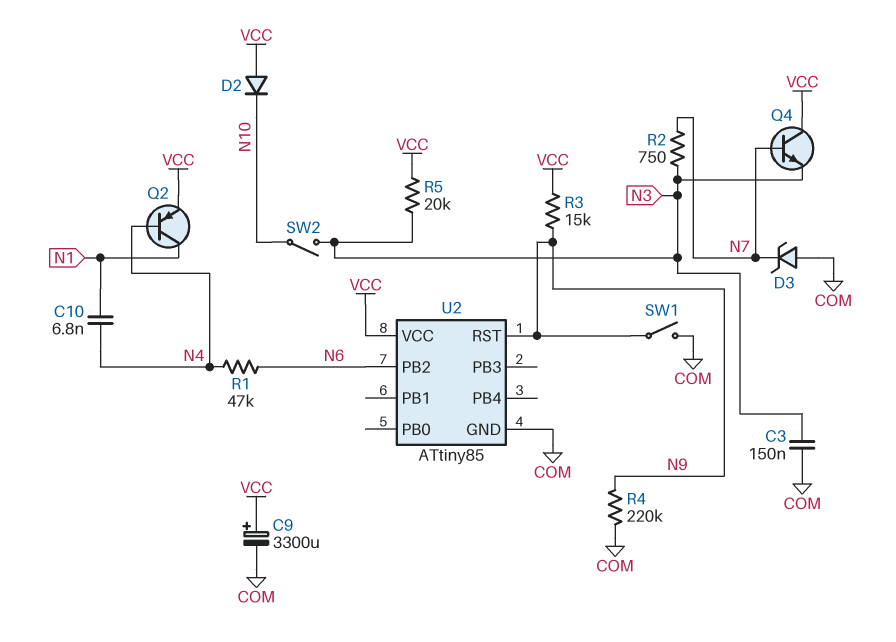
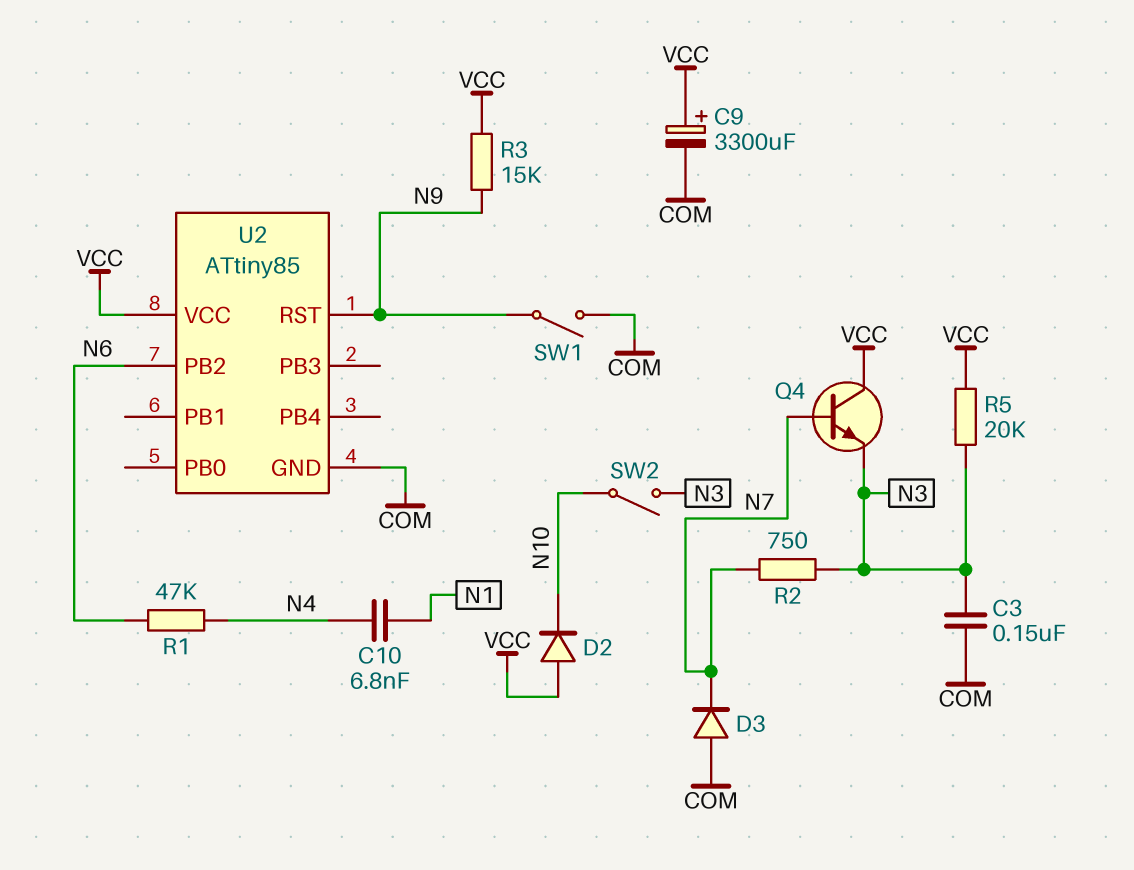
D3: zener (A COM, K N7) -> diode (A COM, K N7)
Q2: PNP (B N4, C N1, E VCC) -> none
R4: 220k (COM, N9) -> none

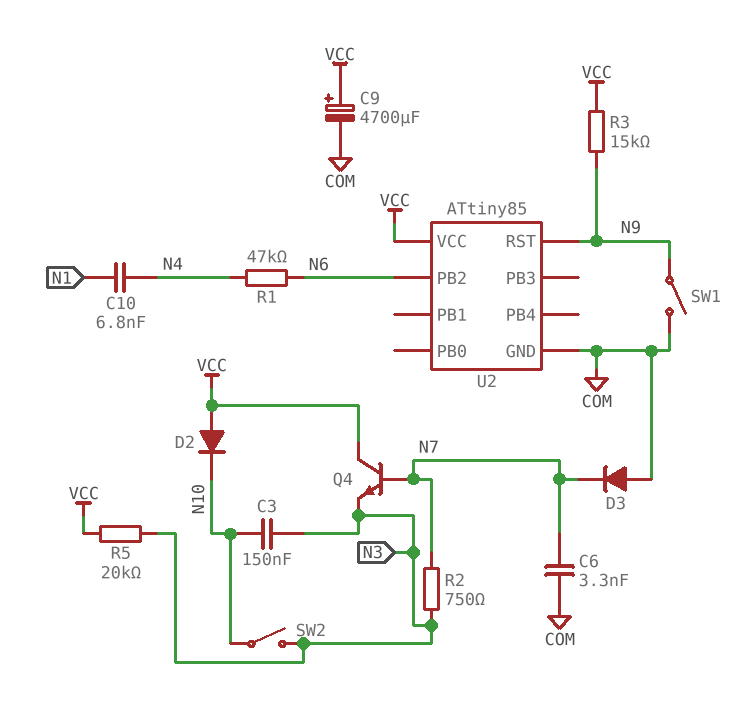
C3: 150nF (COM, N3) -> 150nF (N3, N10)
C6: none -> 3.3nF (COM, N7)
C9: 3300uF (plus VCC, minus COM) -> 4700uF (plus VCC, minus COM)

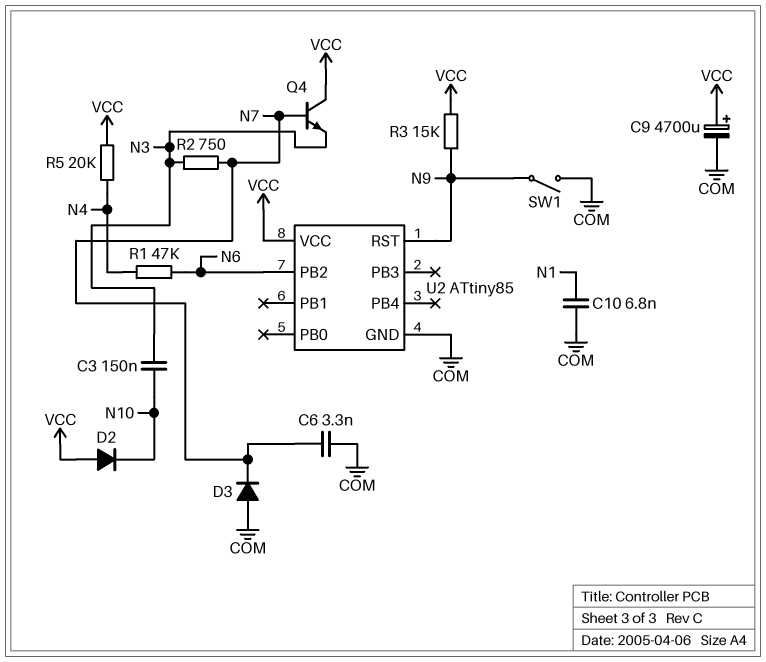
C10: 6.8nF (N1, N4) -> 6.8nF (COM, N1)
R5: 20k (N3, VCC) -> 20k (N4, VCC)
SW2: switch (N3, N10) -> none

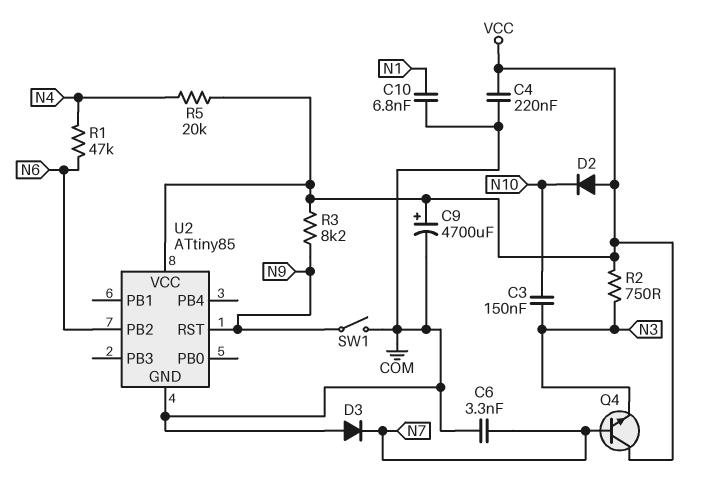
C4: none -> 220nF (COM, VCC)
R2: 750 (N3, N7) -> 750 (N3, VCC)
R3: 15k (N9, VCC) -> 8.2k (N9, VCC)

